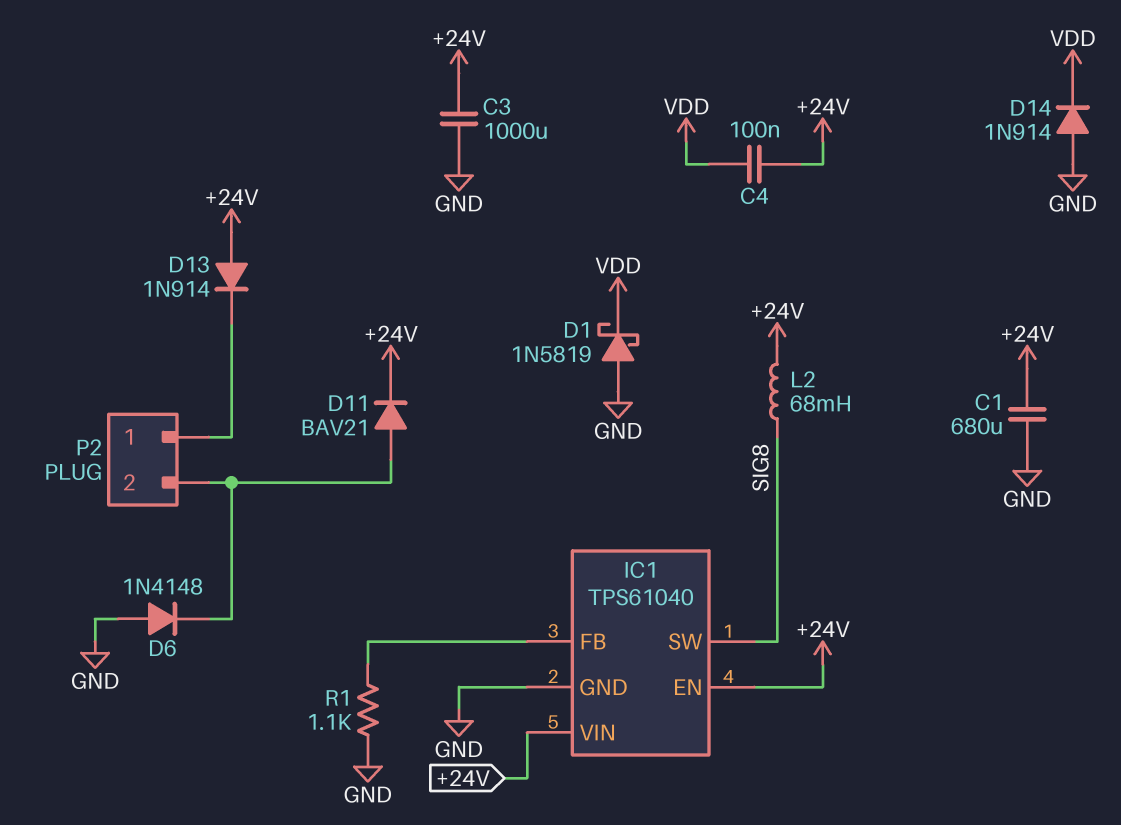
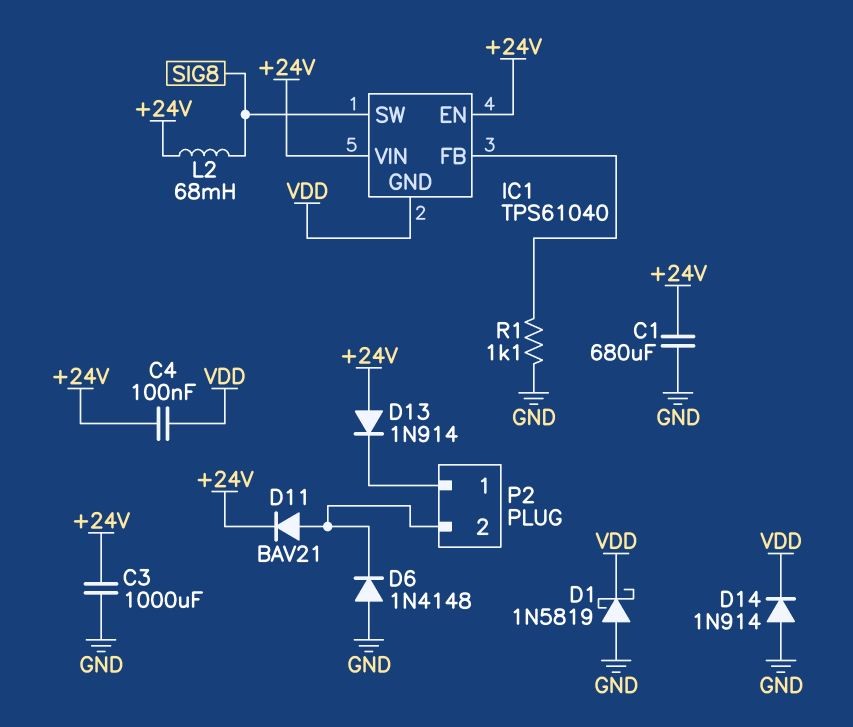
IC1 pin GND: GND -> VDD

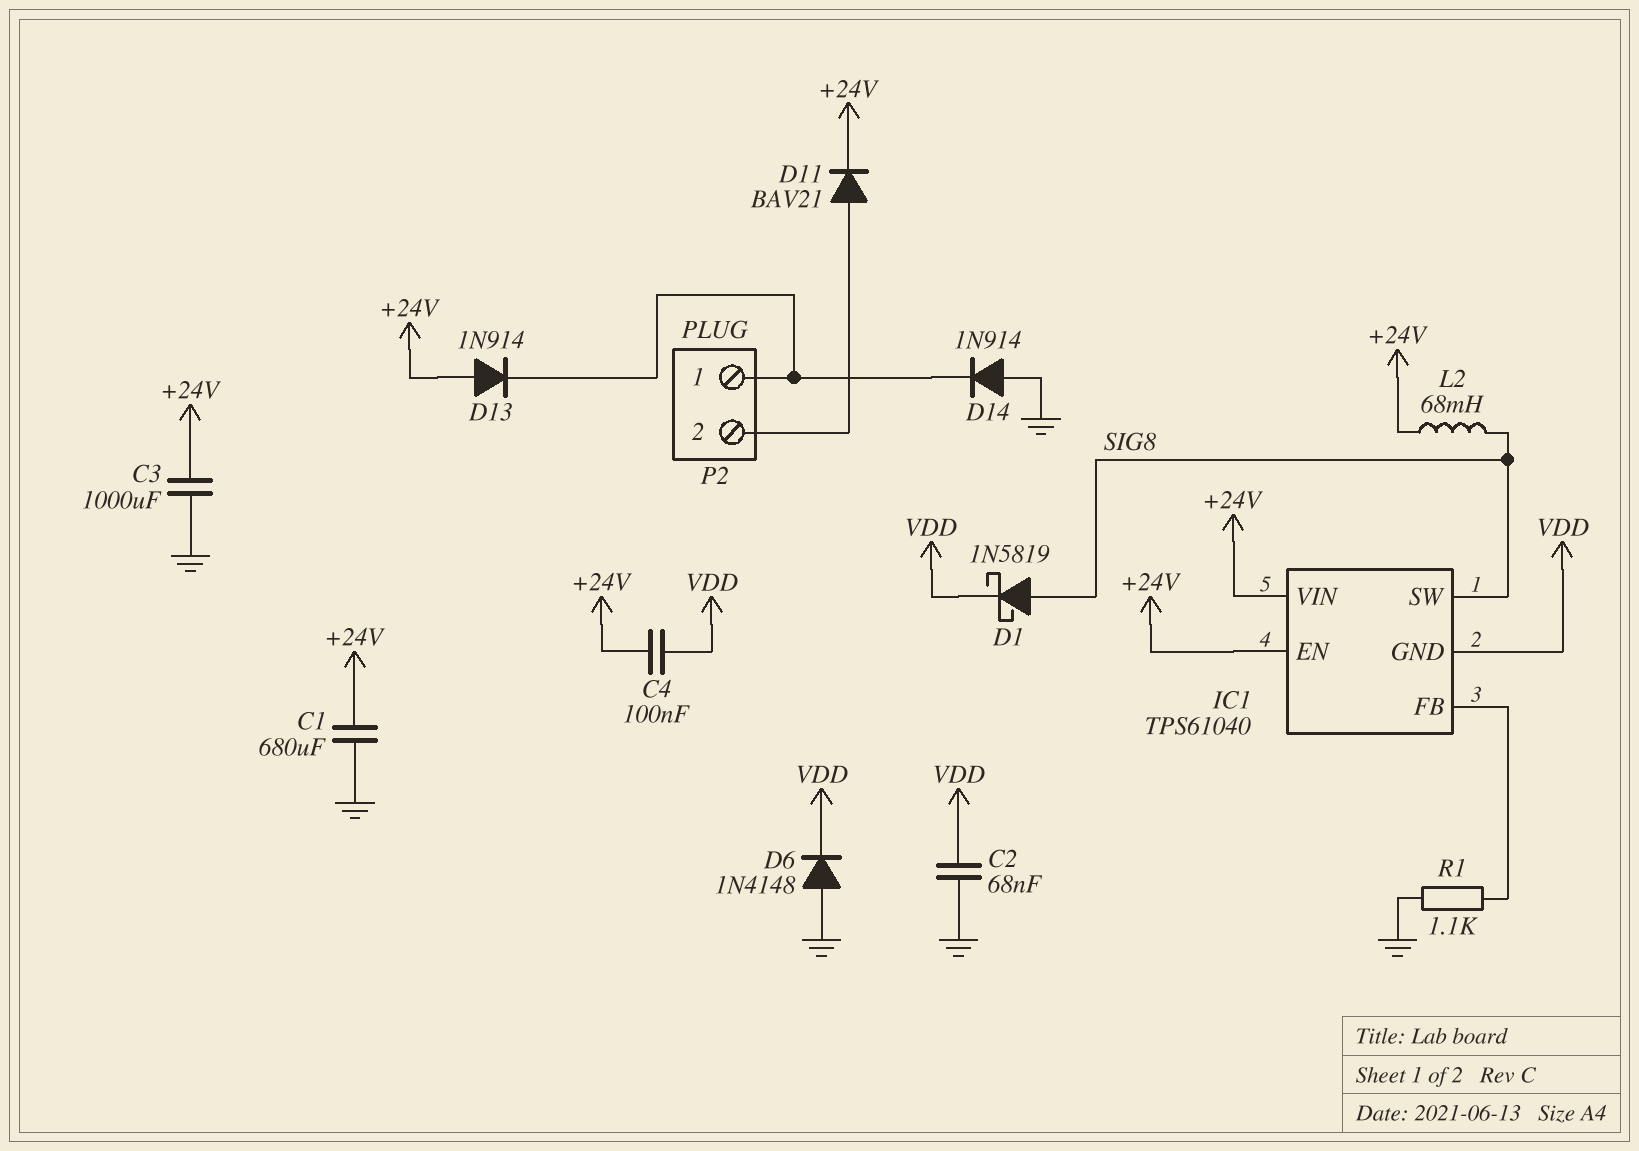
C2: none -> 68nF (GND, VDD)
D1: schottky 1N5819 (A GND, K VDD) -> schottky 1N5819 (A SIG8, K VDD)
D6: diode 1N4148 (A GND, K P2/2) -> diode 1N4148 (A GND, K VDD)
D14: diode 1N914 (A GND, K VDD) -> diode 1N914 (A GND, K P2/1)

